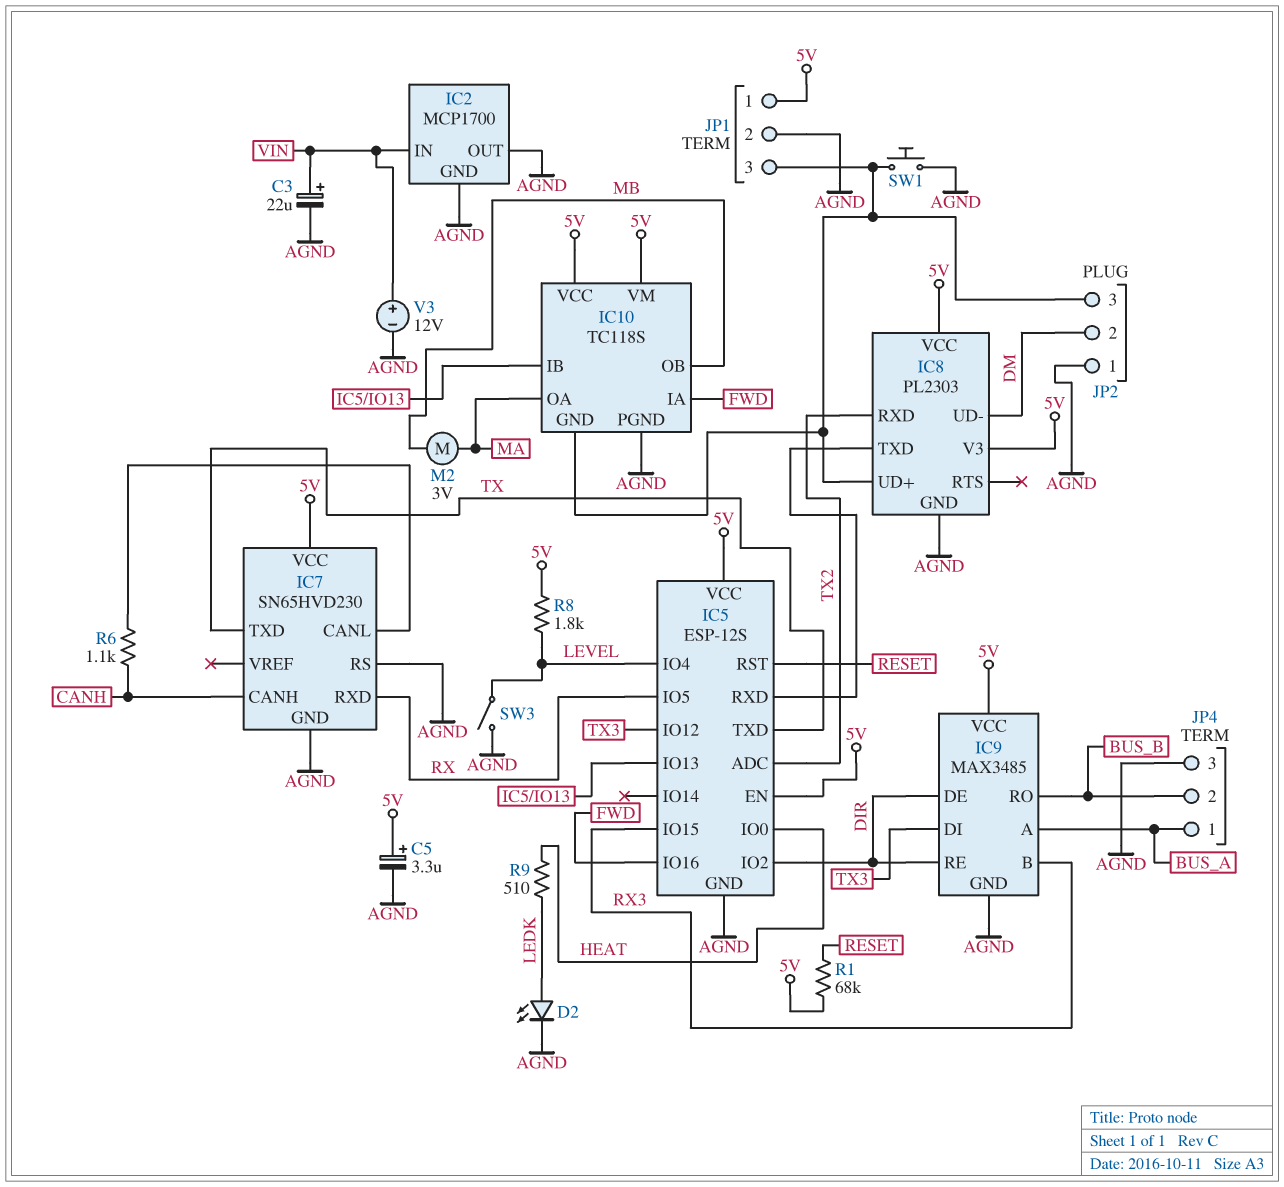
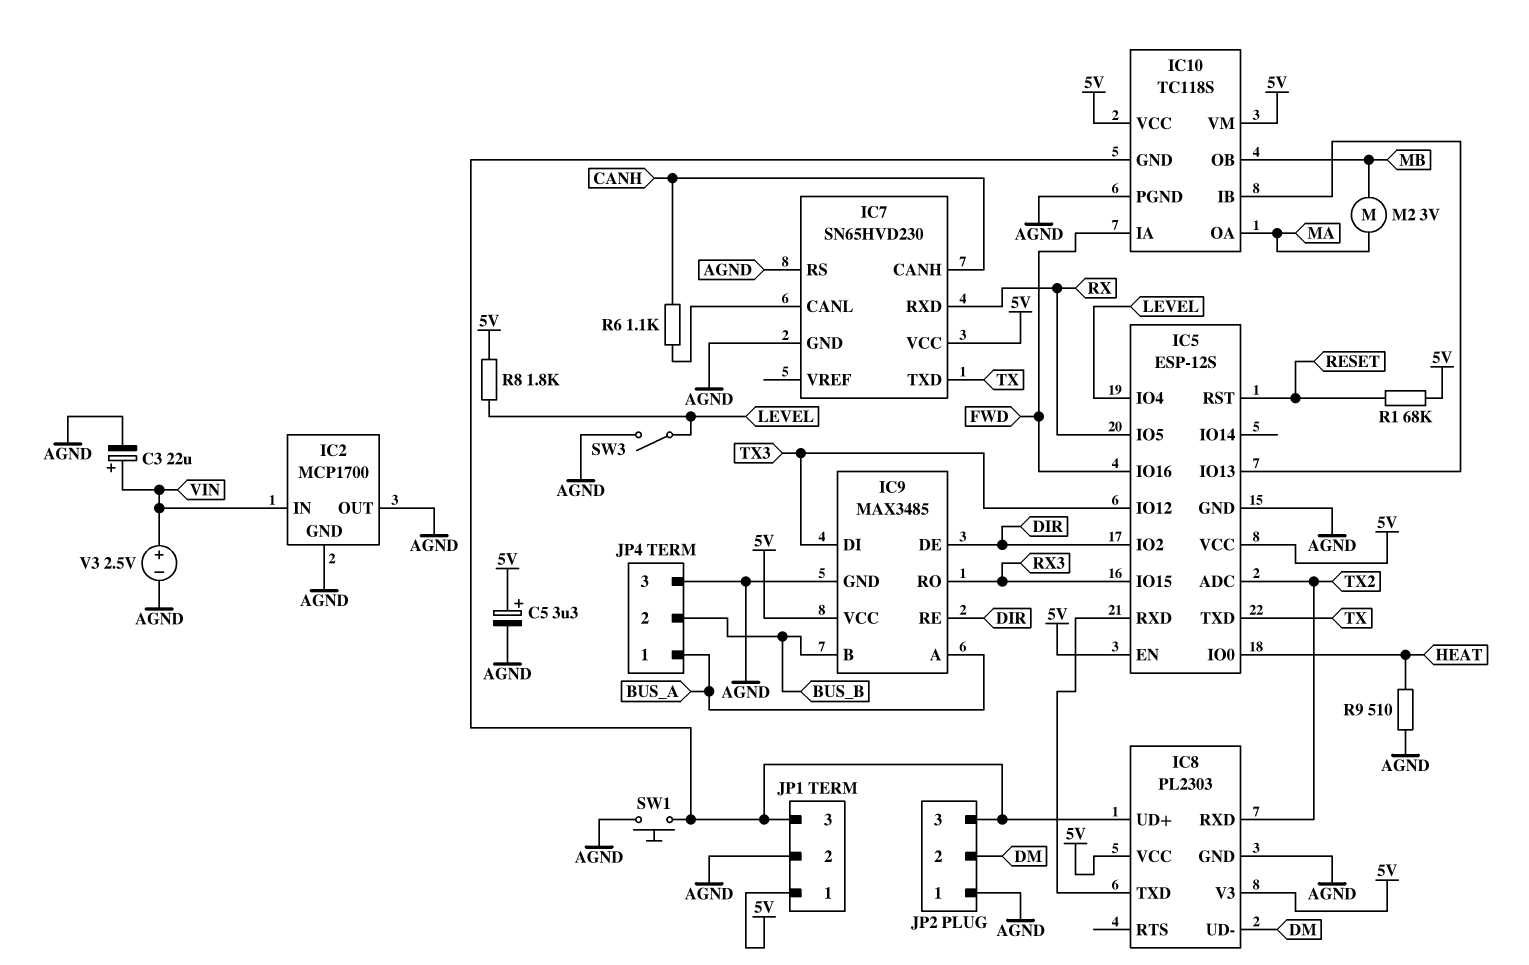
D2: LED (A LEDK, K AGND) -> none
IC9 pin B: RX3 -> BUS_B
IC9 pin RO: BUS_B -> RX3
R9: 510 (HEAT, LEDK) -> 510 (AGND, HEAT)
V3: 12V (plus VIN, minus AGND) -> 2.5V (plus VIN, minus AGND)

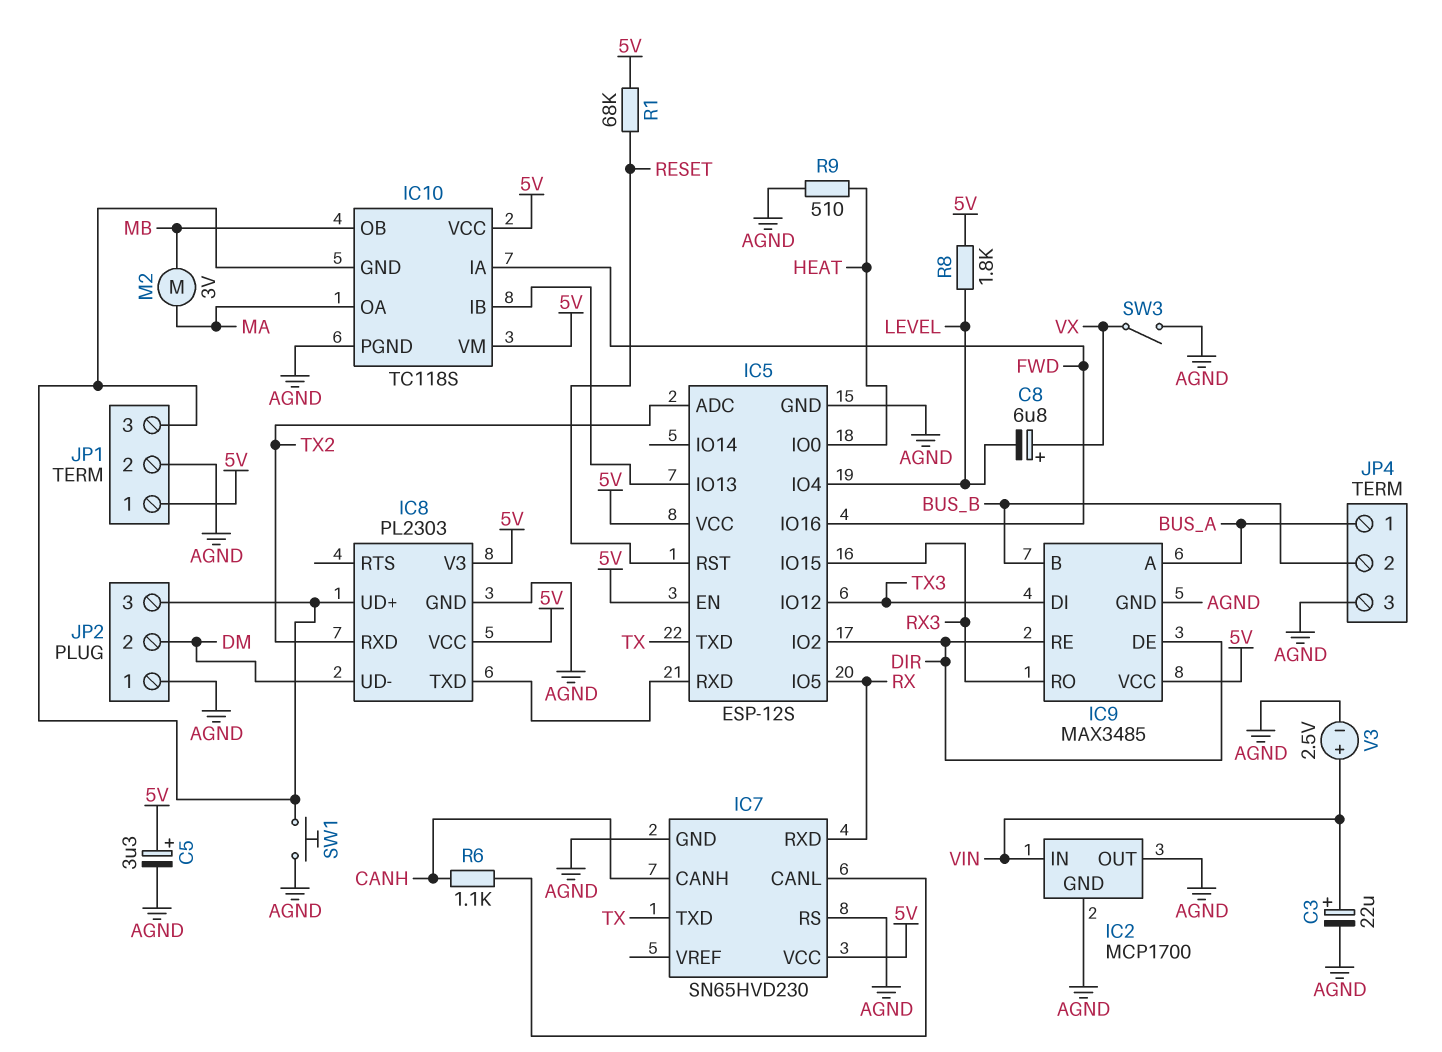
C8: none -> 6.8uF (plus VX, minus LEVEL)
SW3: switch (AGND, LEVEL) -> switch (AGND, VX)

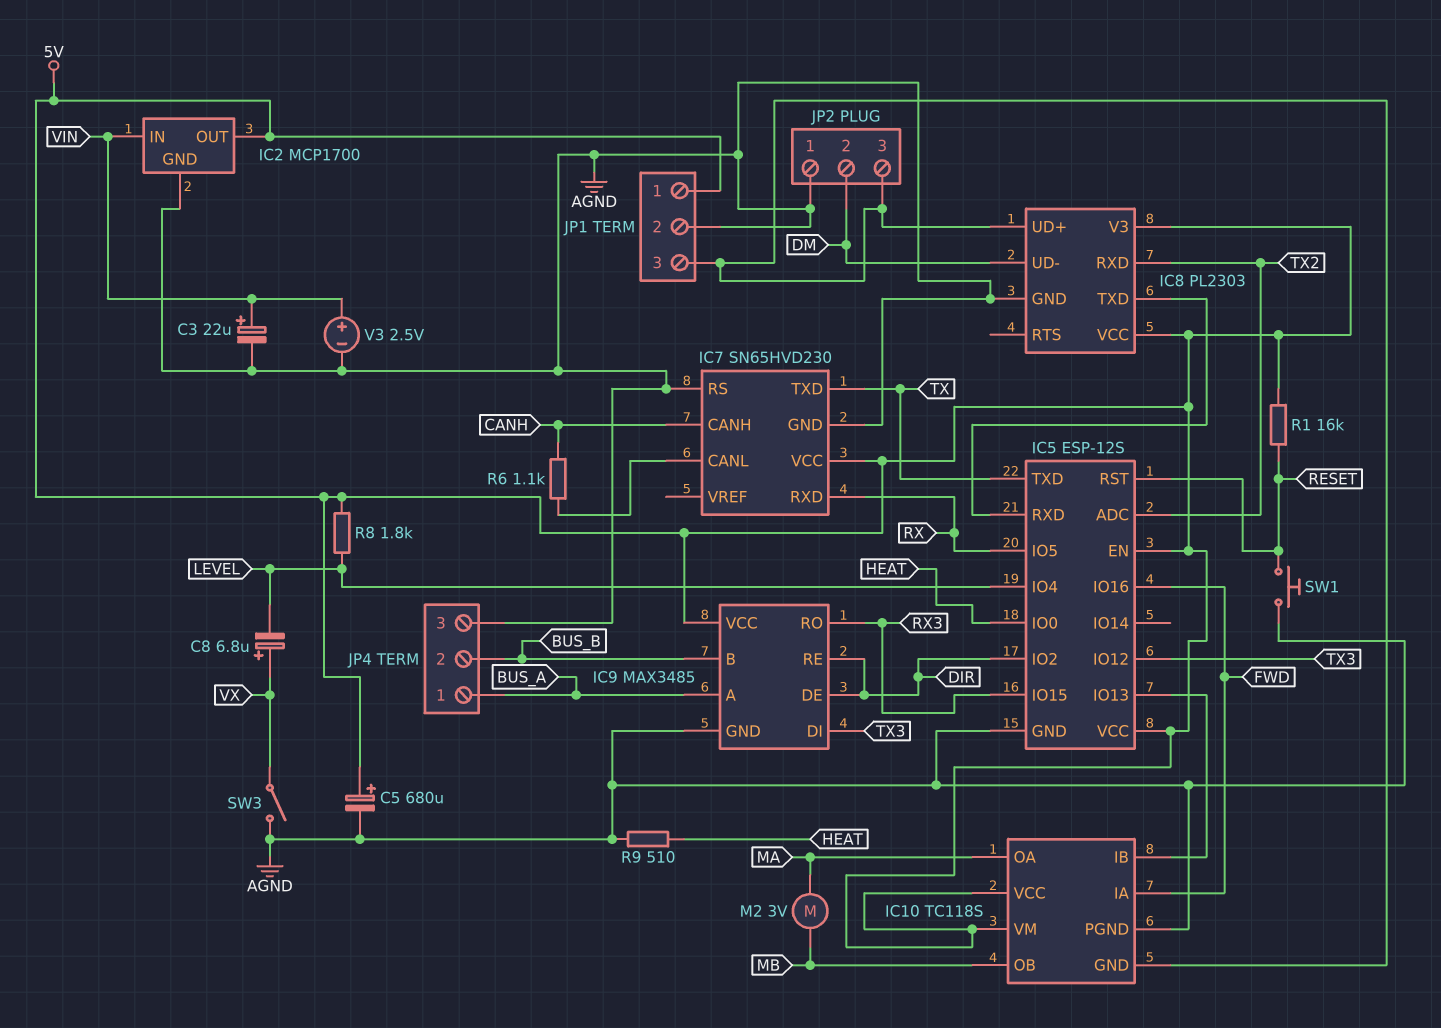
C5: 3.3uF (plus 5V, minus AGND) -> 680uF (plus 5V, minus AGND)
IC2 pin OUT: AGND -> 5V
R1: 68k (5V, RESET) -> 16k (5V, RESET)
SW1: button (AGND, IC8/UD+) -> button (AGND, RESET)

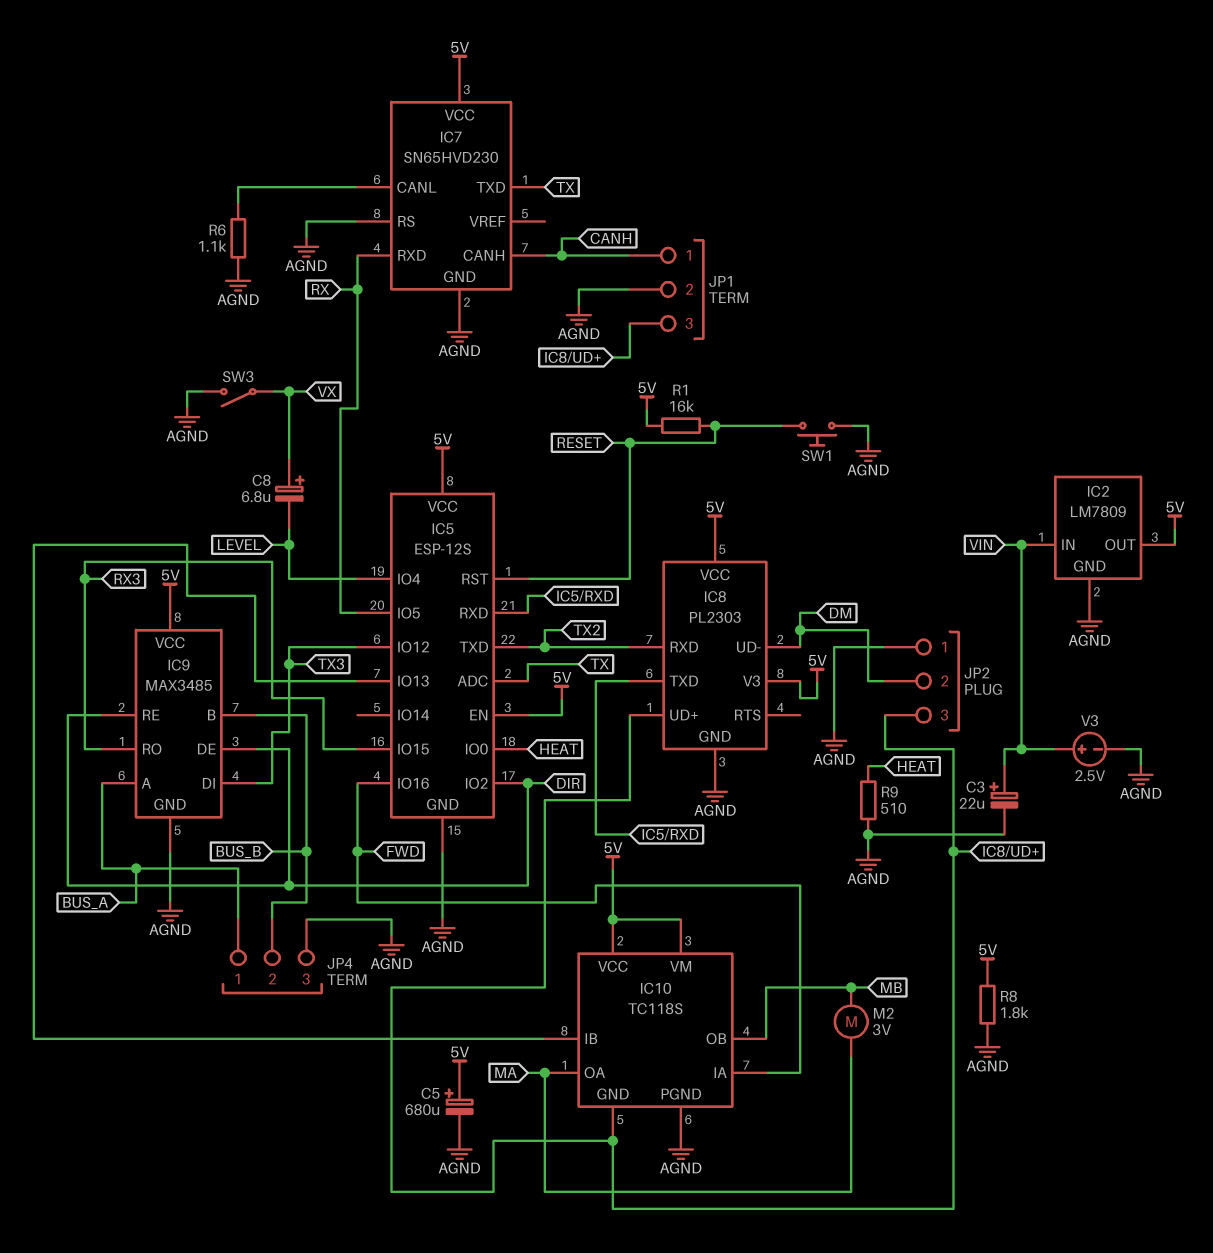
IC2: MCP1700 -> LM7809
IC5 pin ADC: TX2 -> TX
IC5 pin TXD: TX -> TX2
JP1 pin 1: 5V -> CANH
R6: 1.1k (CANH, IC7/CANL) -> 1.1k (AGND, IC7/CANL)
R8: 1.8k (5V, LEVEL) -> 1.8k (5V, AGND)

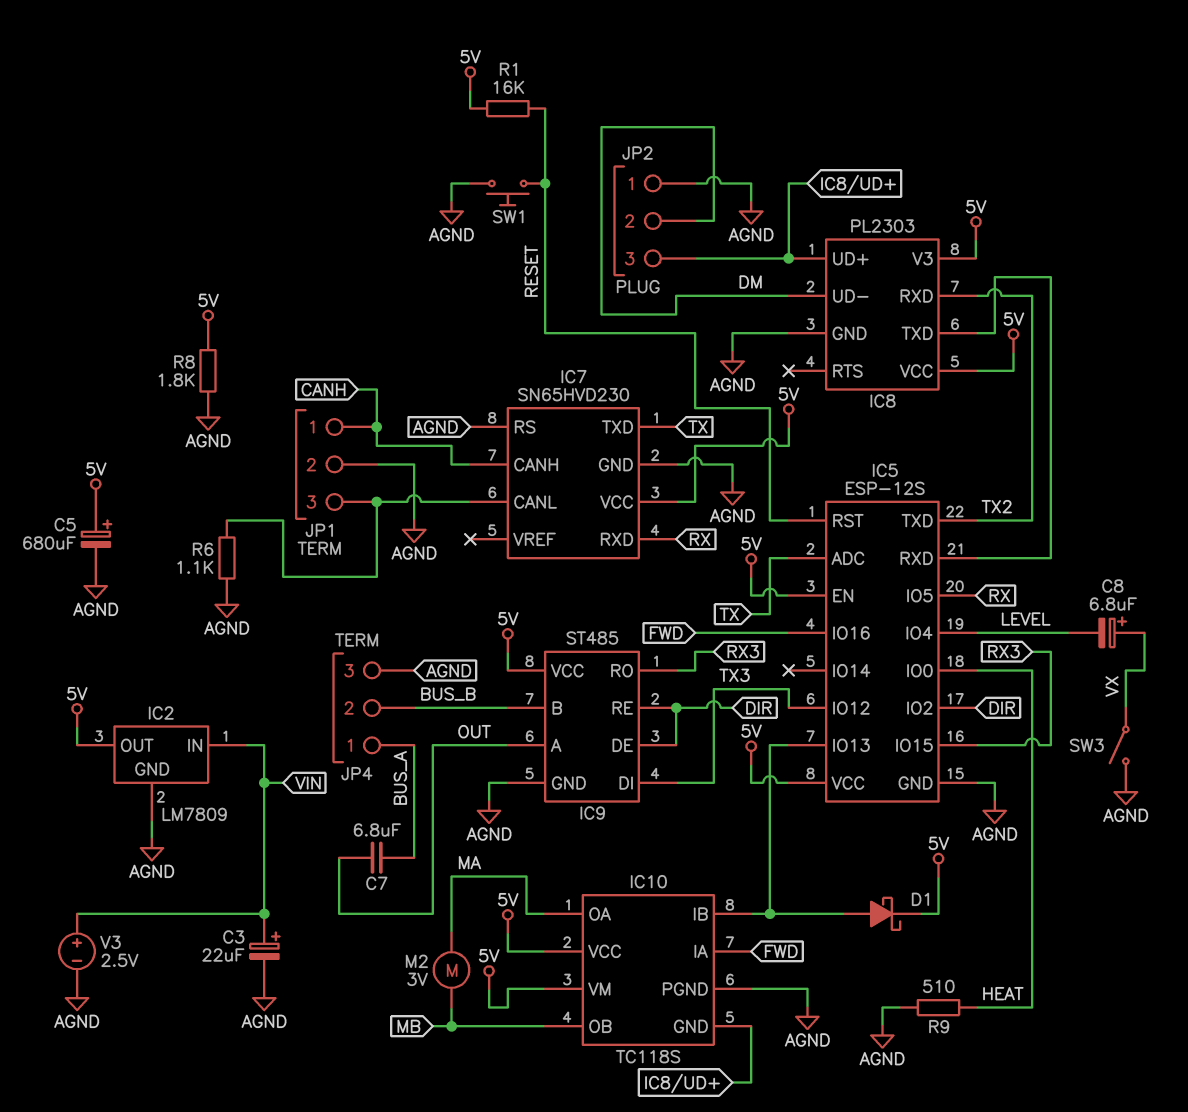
C7: none -> 6.8uF (BUS_A, OUT)
D1: none -> schottky (A IC5/IO13, K 5V)
IC9: MAX3485 -> ST485
IC9 pin A: BUS_A -> OUT
JP1 pin 3: IC8/UD+ -> IC7/CANL

